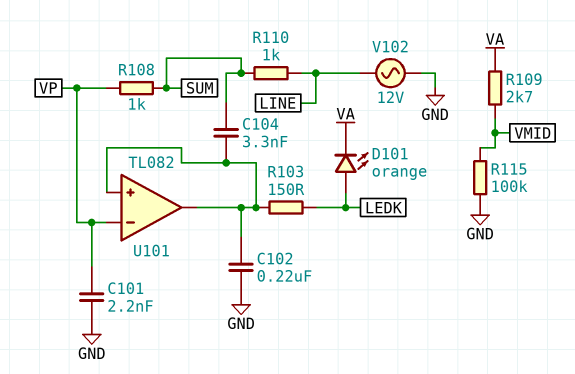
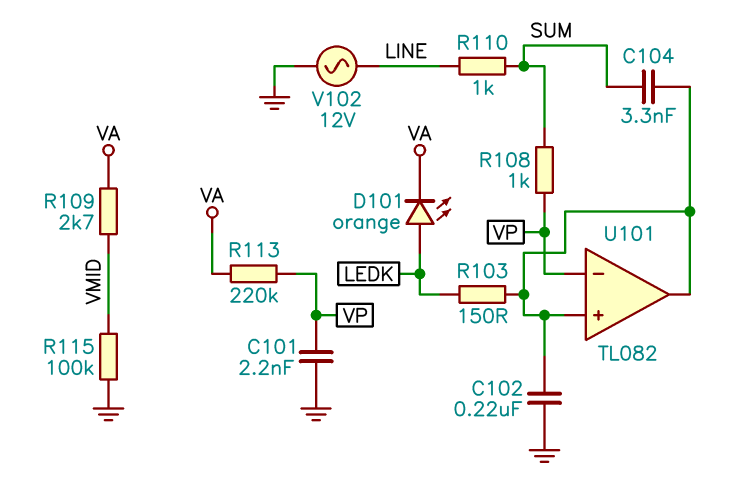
R113: none -> 220k (VA, VP)

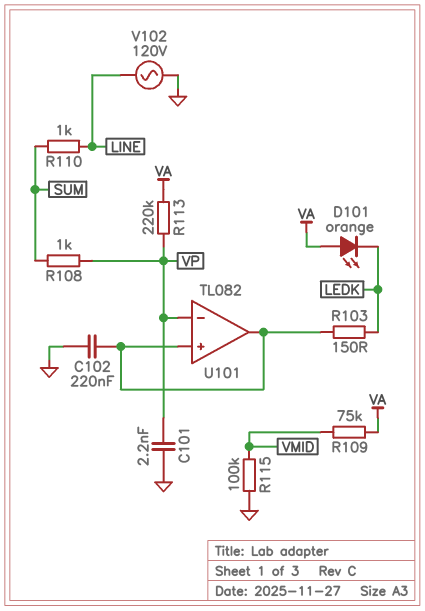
C104: 3.3nF (SUM, U101/in+) -> none
D101: LED orange (A LEDK, K VA) -> LED orange (A VA, K LEDK)
R109: 2.7k (VA, VMID) -> 75k (VA, VMID)
V102: AC 12V (GND, LINE) -> AC 120V (GND, LINE)

